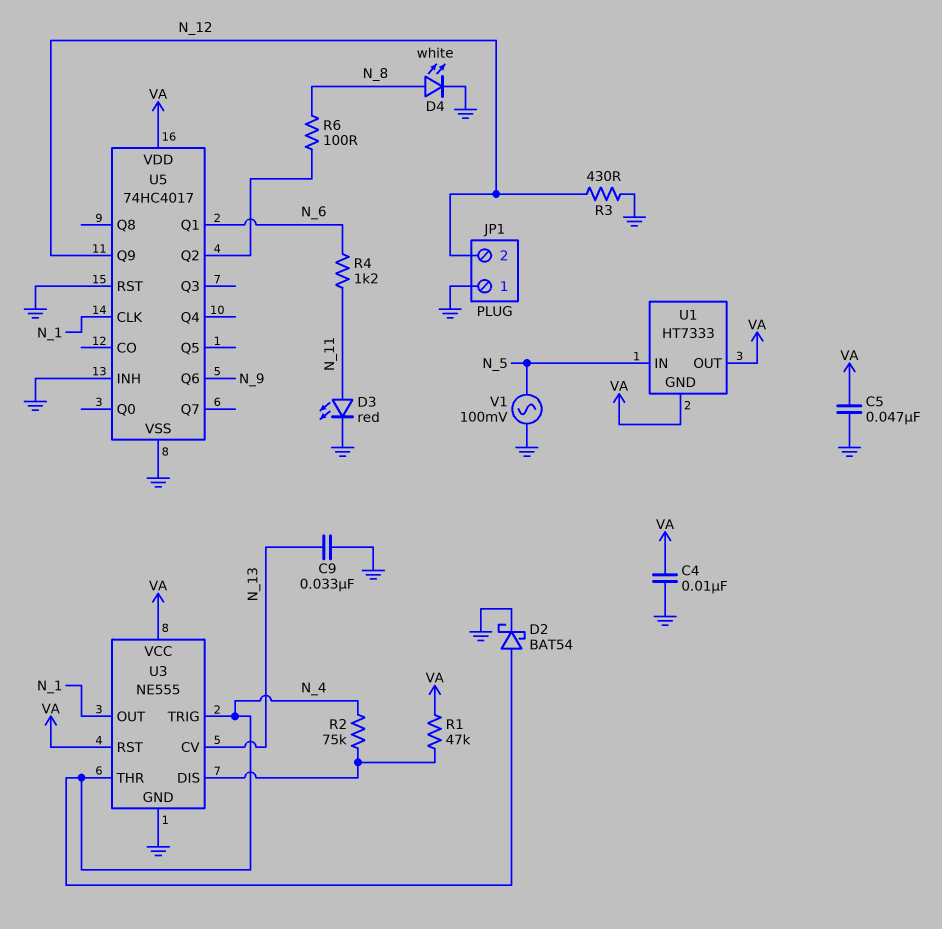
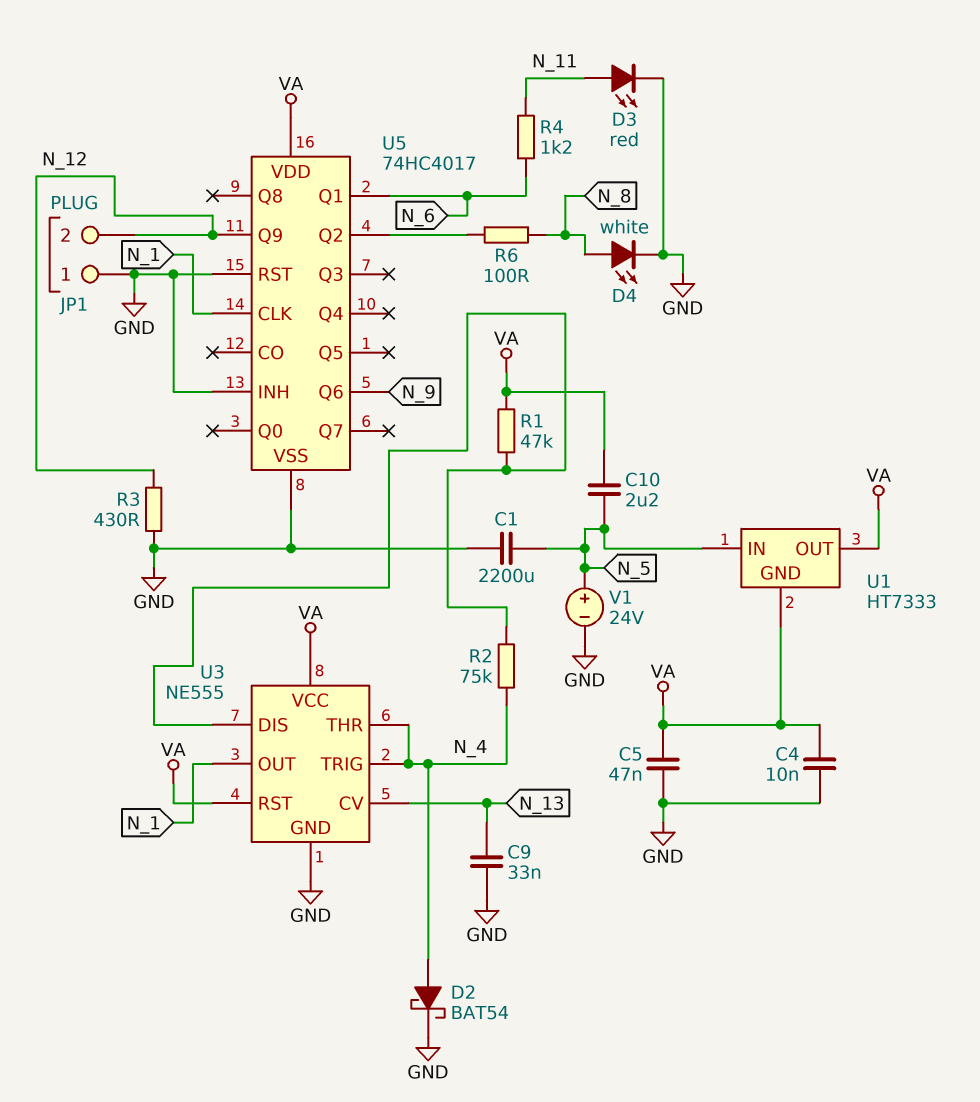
C1: none -> 2200uF (GND, N_5)
C10: none -> 2.2uF (N_5, VA)
V1: AC 100mV (GND, N_5) -> 24V (plus N_5, minus GND)

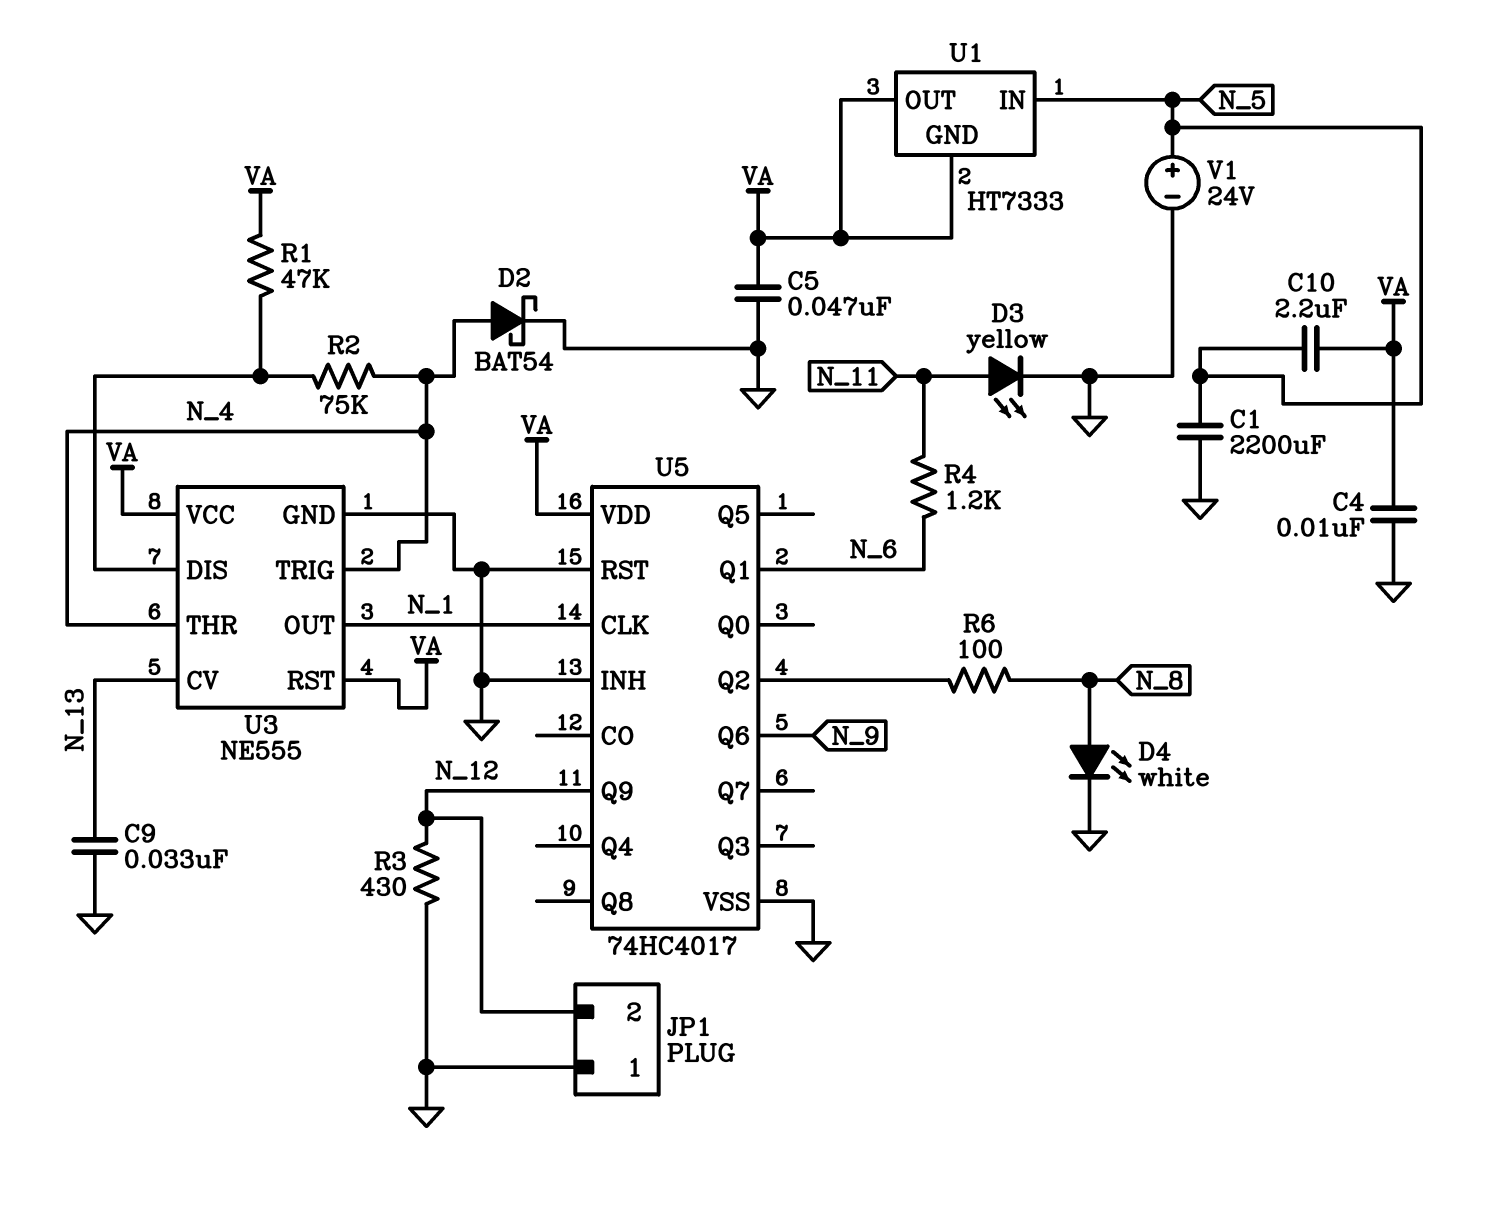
D3: LED red (A N_11, K GND) -> LED yellow (A N_11, K GND)

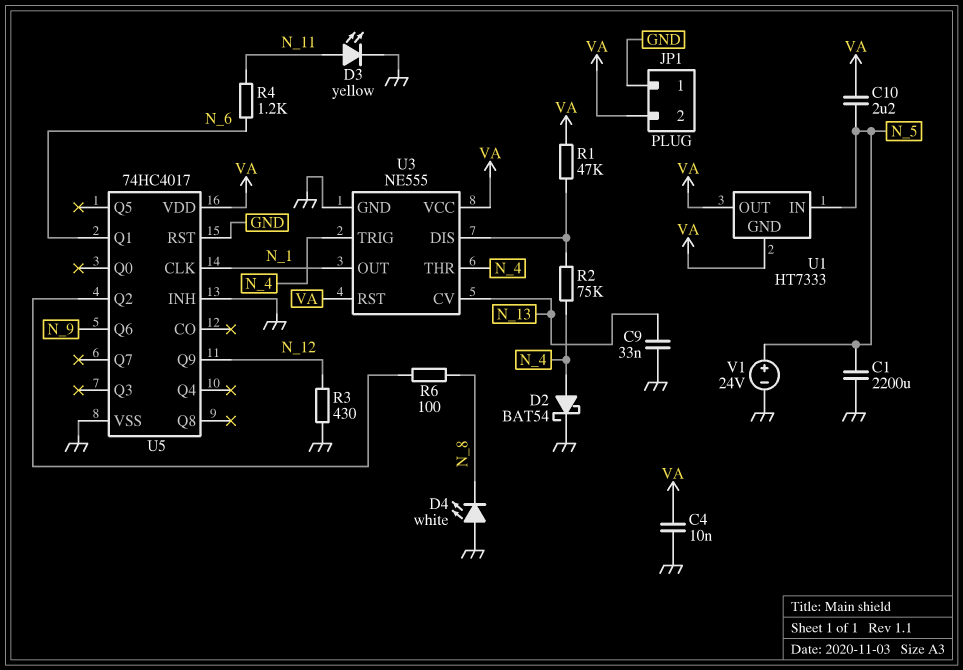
C5: 47nF (GND, VA) -> none
D4: LED white (A N_8, K GND) -> LED white (A GND, K N_8)
JP1 pin 2: N_12 -> VA

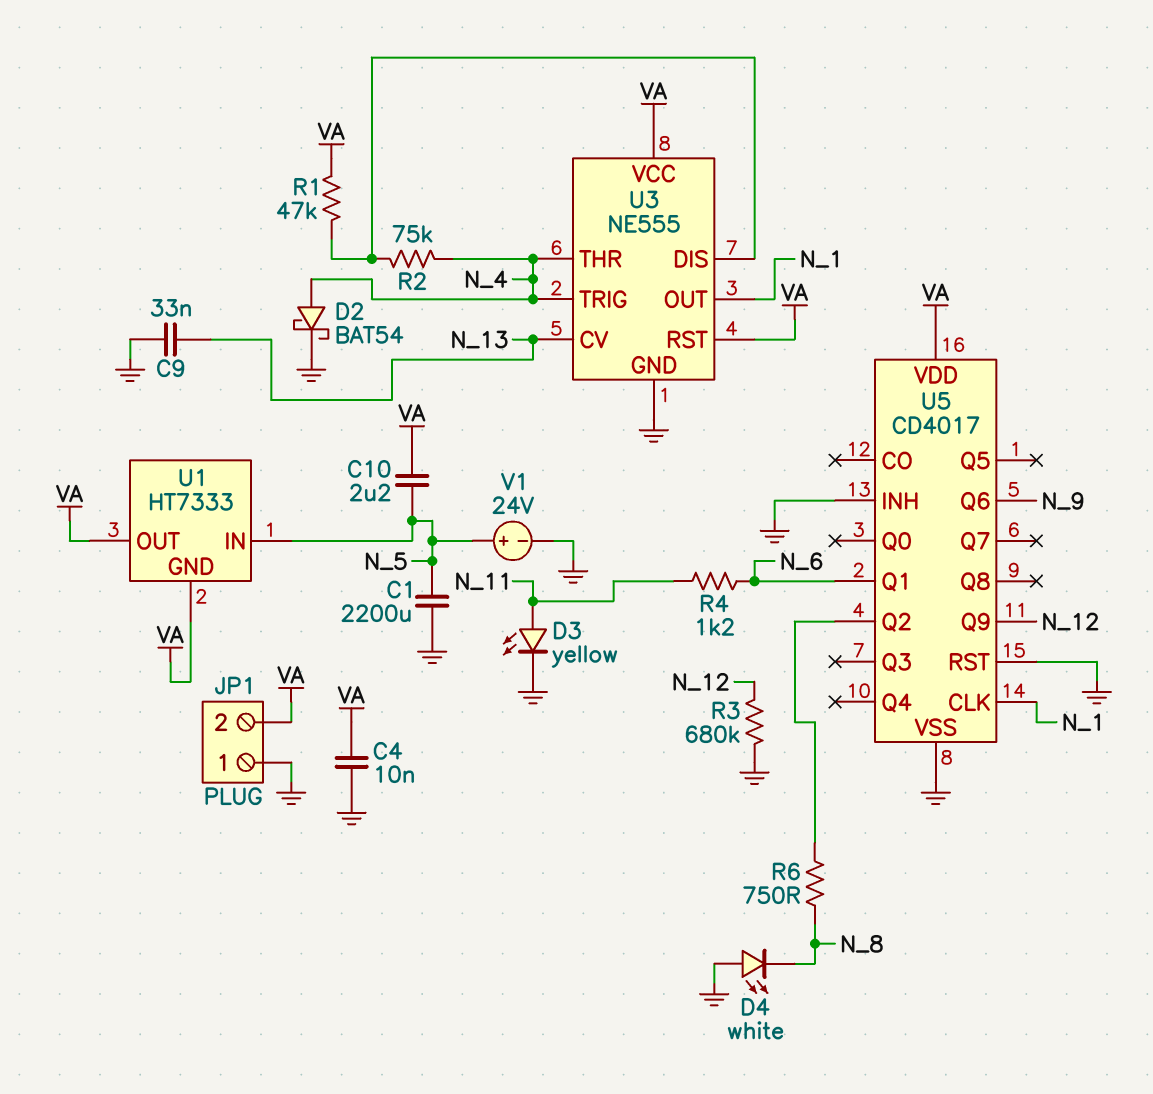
R3: 430 (GND, N_12) -> 680k (GND, N_12)
R6: 100 (N_8, U5/Q2) -> 750 (N_8, U5/Q2)
U5: 74HC4017 -> CD4017

